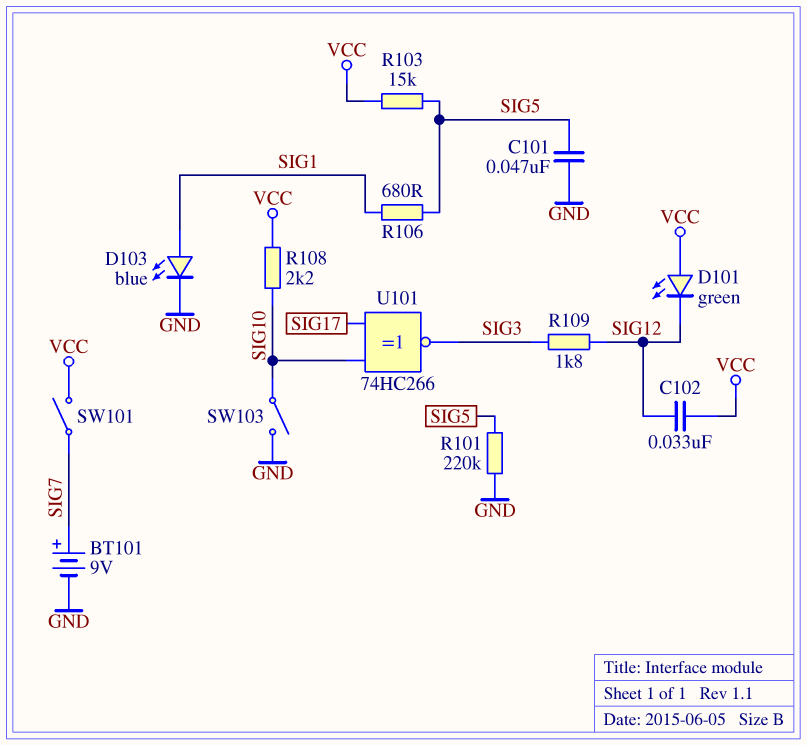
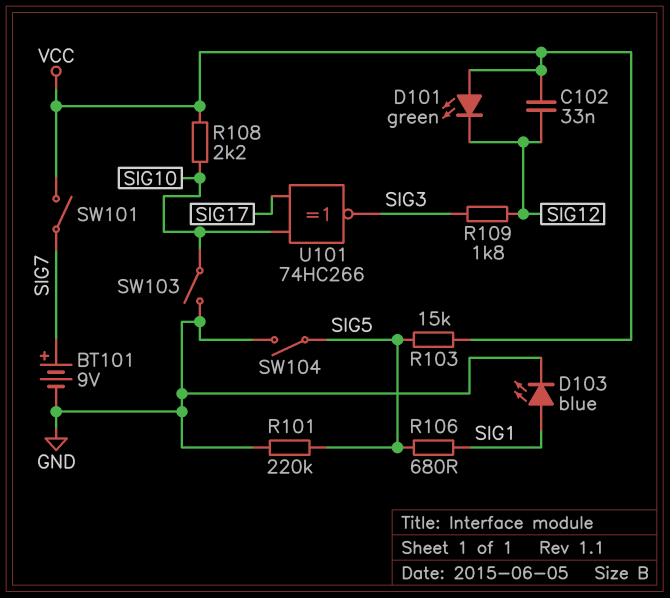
C101: 47nF (GND, SIG5) -> none
SW104: none -> switch (GND, SIG5)

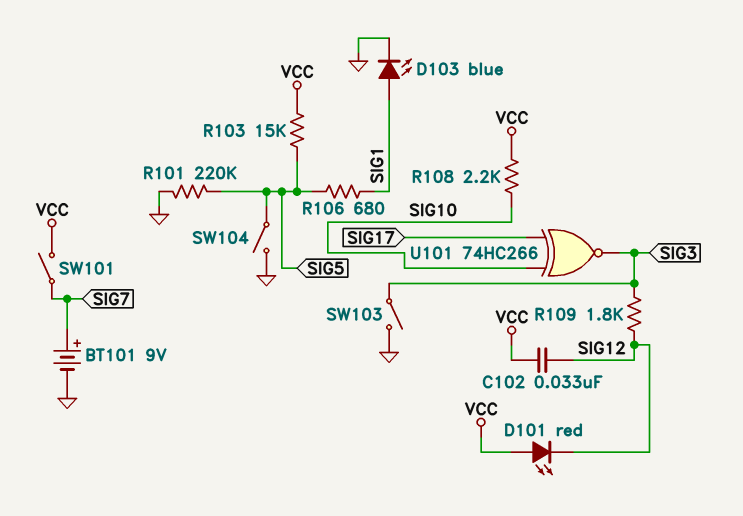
D101: LED green (A VCC, K SIG12) -> LED red (A VCC, K SIG12)
SW103: switch (GND, SIG10) -> switch (GND, SIG3)

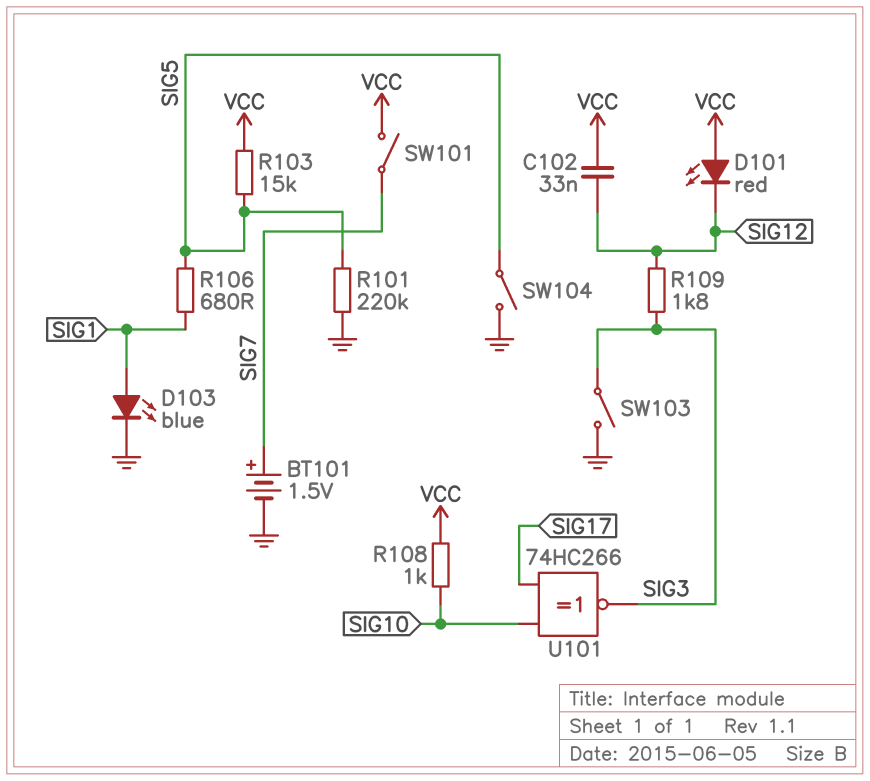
BT101: 9V (plus SIG7, minus GND) -> 1.5V (plus SIG7, minus GND)
R108: 2.2k (SIG10, VCC) -> 1k (SIG10, VCC)

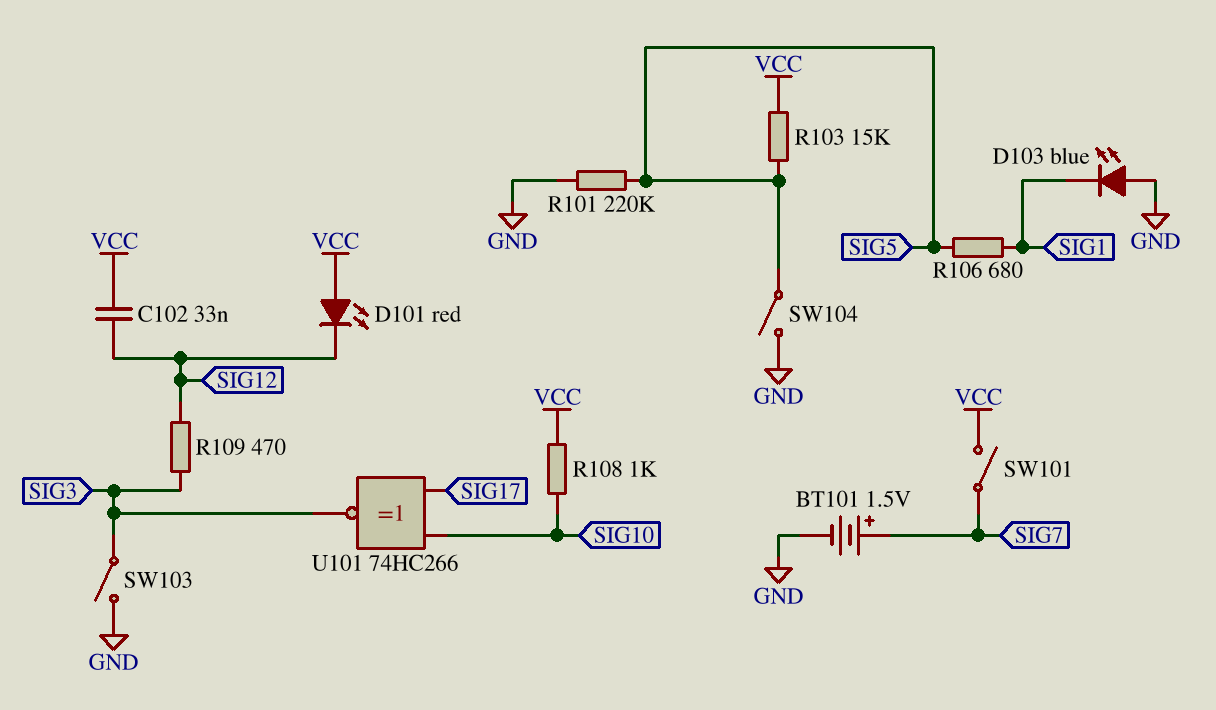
D103: LED blue (A SIG1, K GND) -> LED blue (A GND, K SIG1)
R109: 1.8k (SIG3, SIG12) -> 470 (SIG3, SIG12)

